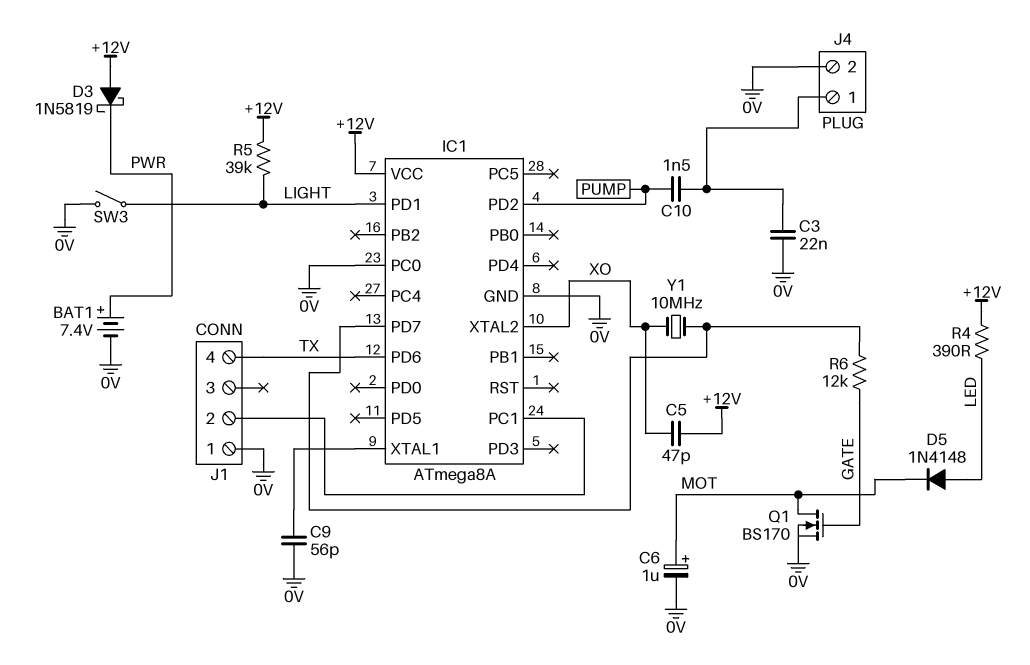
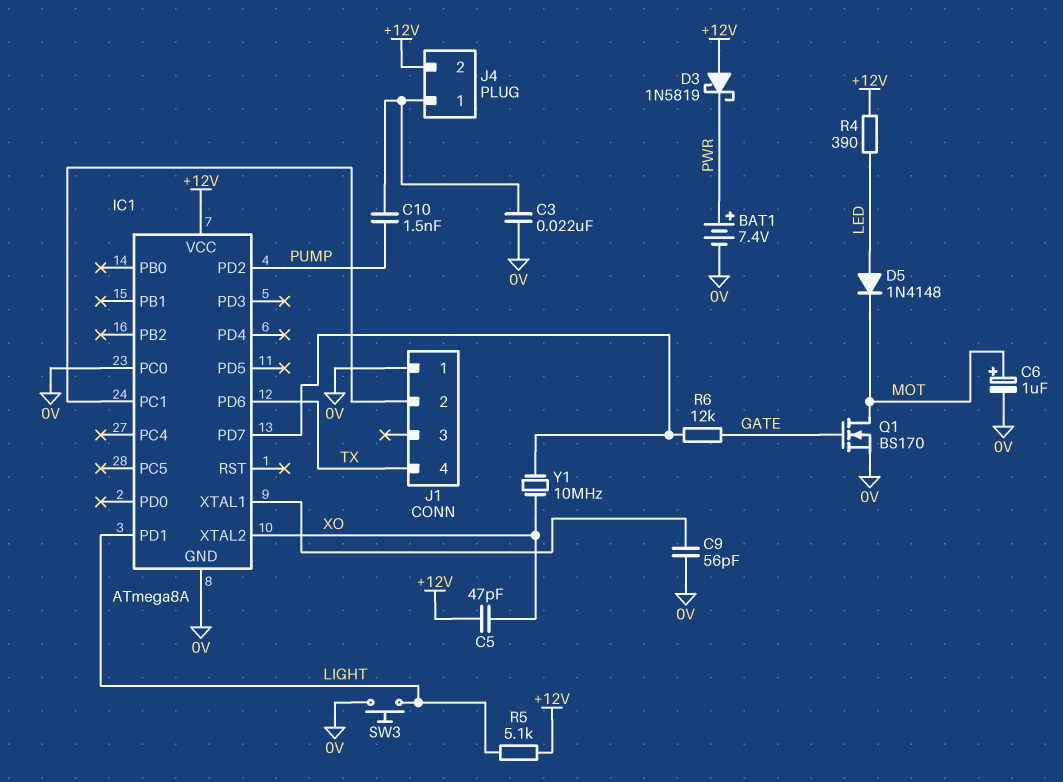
J4 pin 2: 0V -> +12V
R5: 39k (+12V, LIGHT) -> 5.1k (+12V, LIGHT)
SW3: switch (0V, LIGHT) -> button (0V, LIGHT)

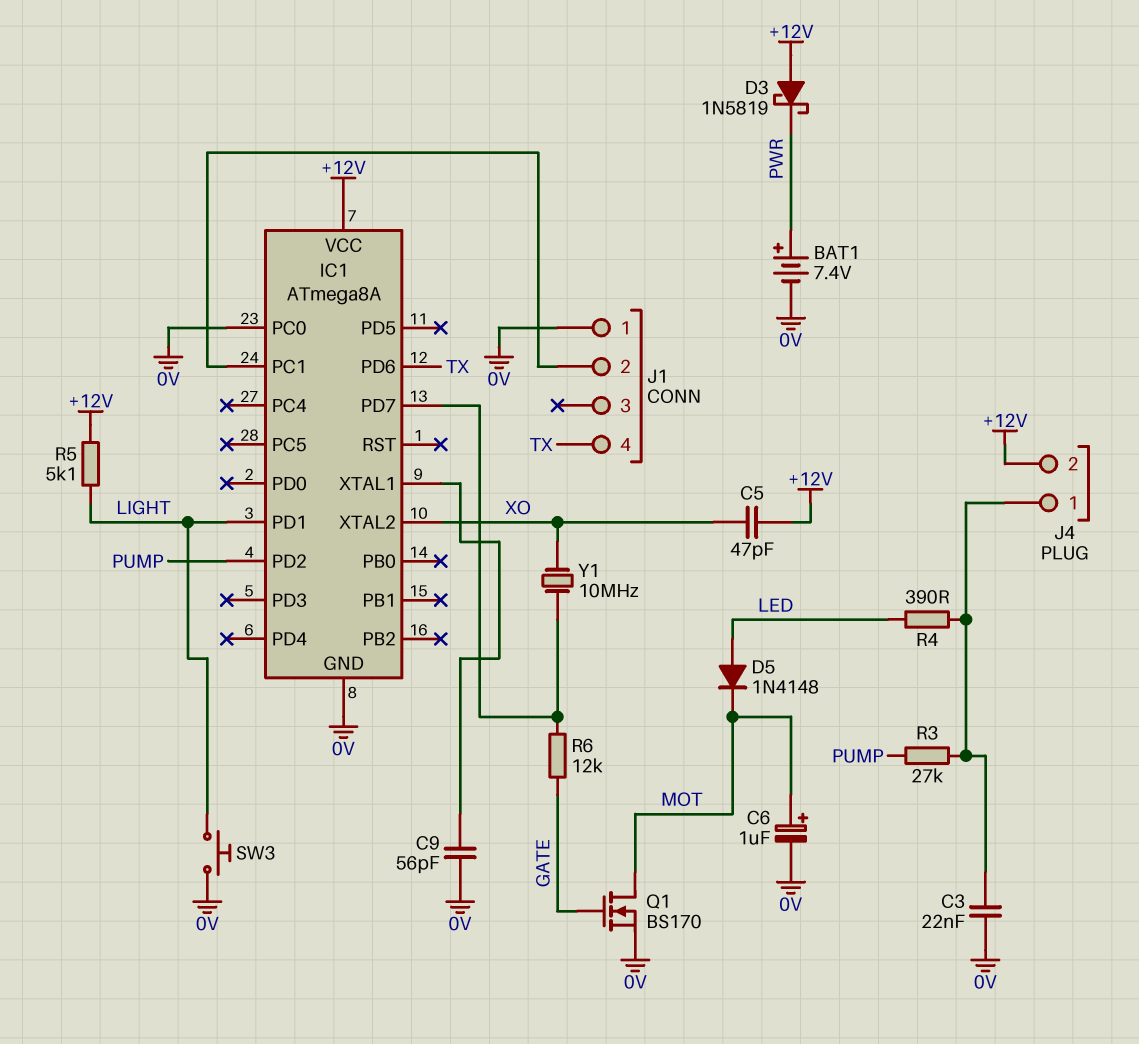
C10: 1.5nF (J4/1, PUMP) -> none
R3: none -> 27k (J4/1, PUMP)
R4: 390 (+12V, LED) -> 390 (J4/1, LED)

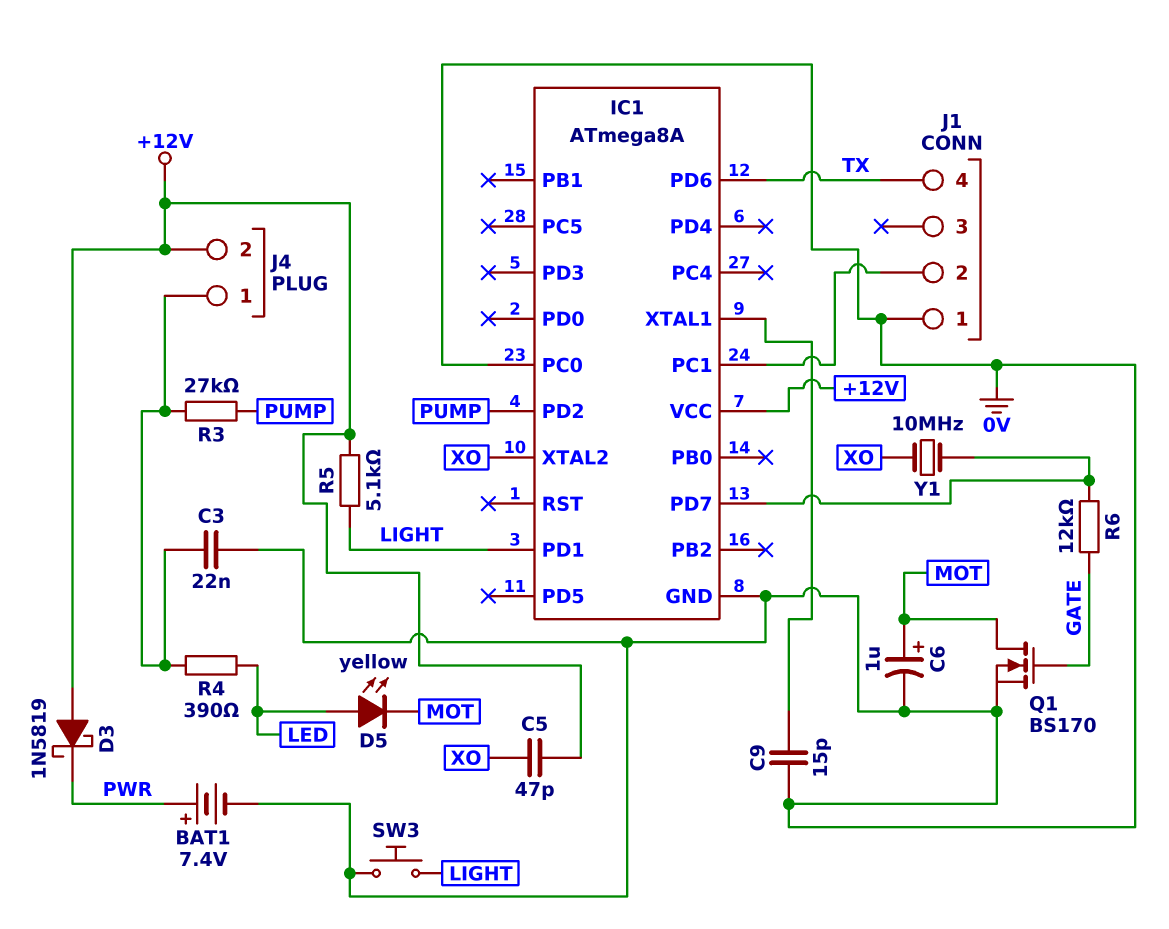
C9: 56pF (0V, IC1/XTAL1) -> 15pF (0V, IC1/XTAL1)
D5: diode 1N4148 (A LED, K MOT) -> LED yellow (A LED, K MOT)

